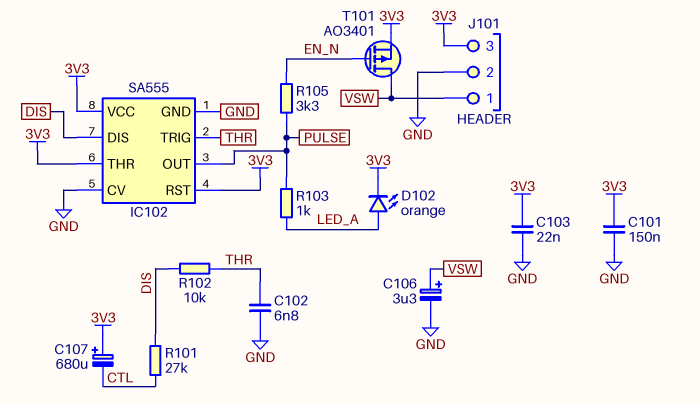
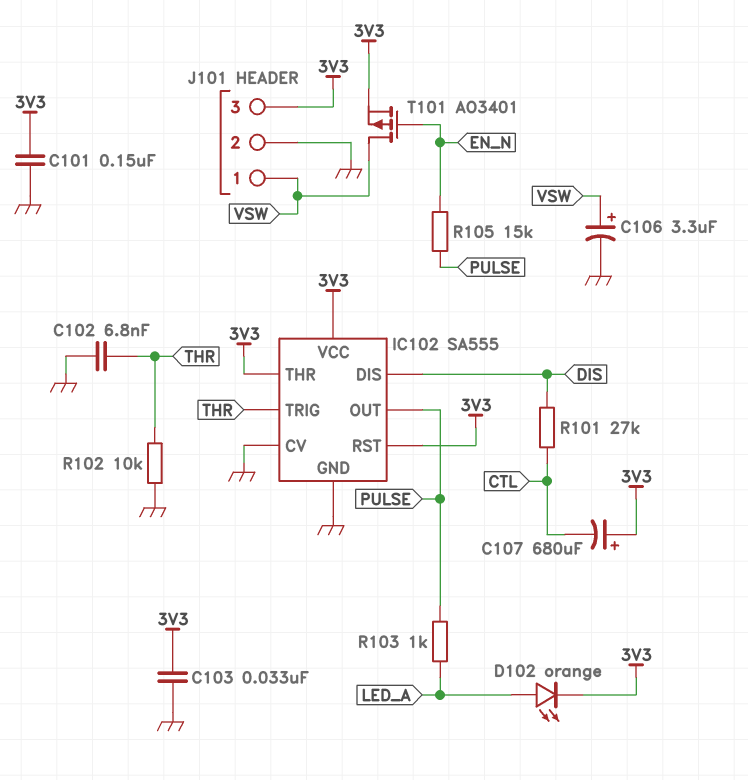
C103: 22nF (3V3, GND) -> 33nF (3V3, GND)
R102: 10k (DIS, THR) -> 10k (GND, THR)
R105: 3.3k (EN_N, PULSE) -> 15k (EN_N, PULSE)

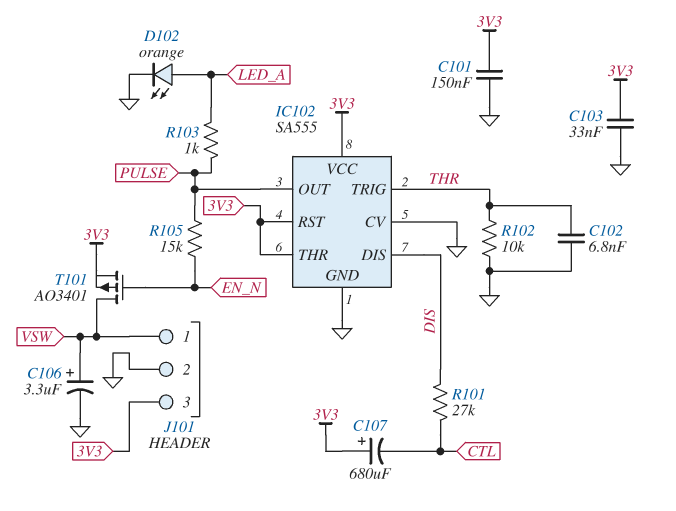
D102: LED orange (A LED_A, K 3V3) -> LED orange (A LED_A, K GND)

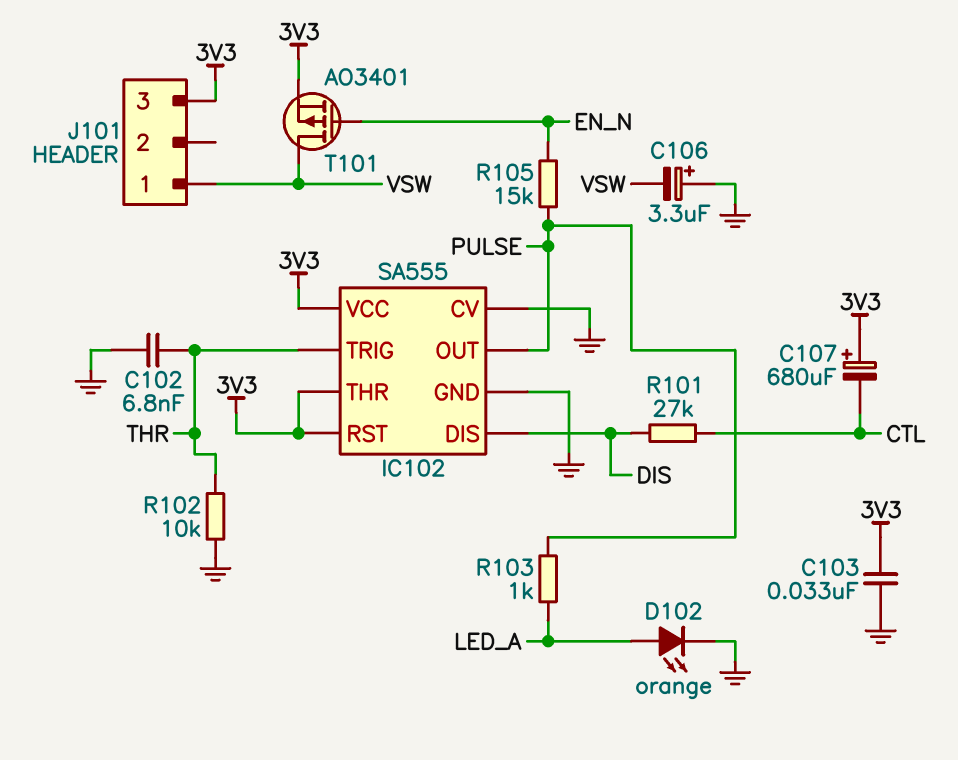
C101: 150nF (3V3, GND) -> none
C106: 3.3uF (plus VSW, minus GND) -> 3.3uF (plus GND, minus VSW)
J101 pin 2: GND -> none

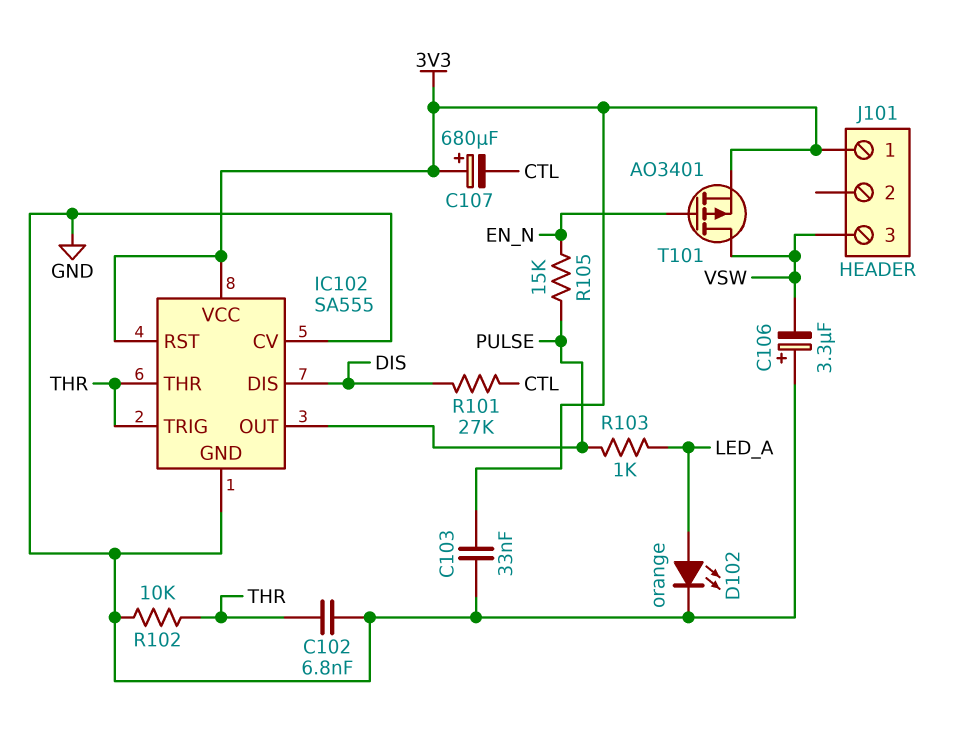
IC102 pin THR: 3V3 -> THR
J101 pin 1: VSW -> 3V3
J101 pin 3: 3V3 -> VSW

